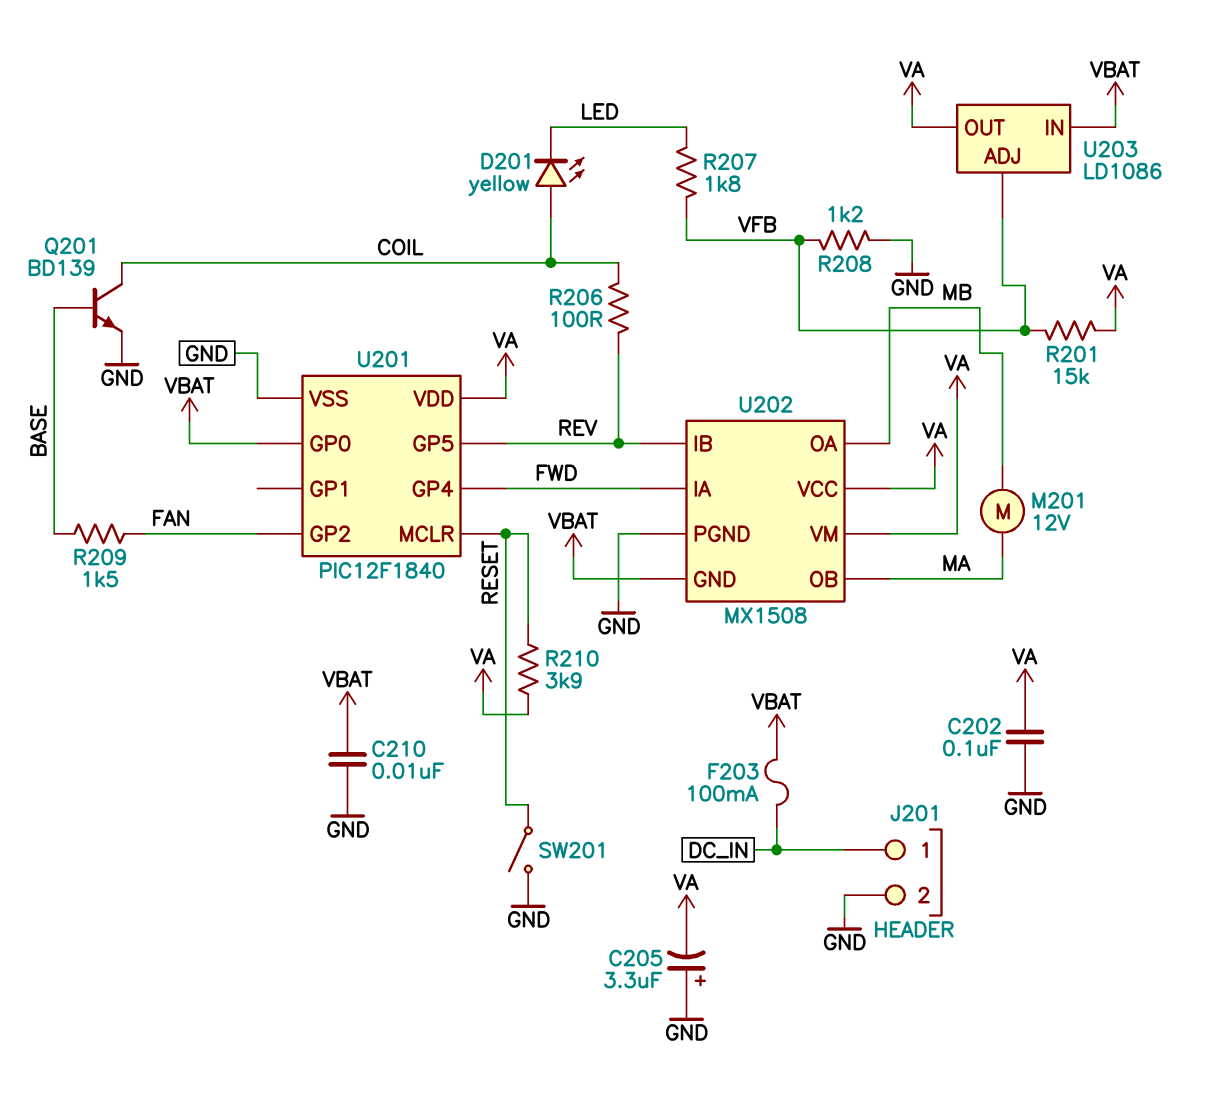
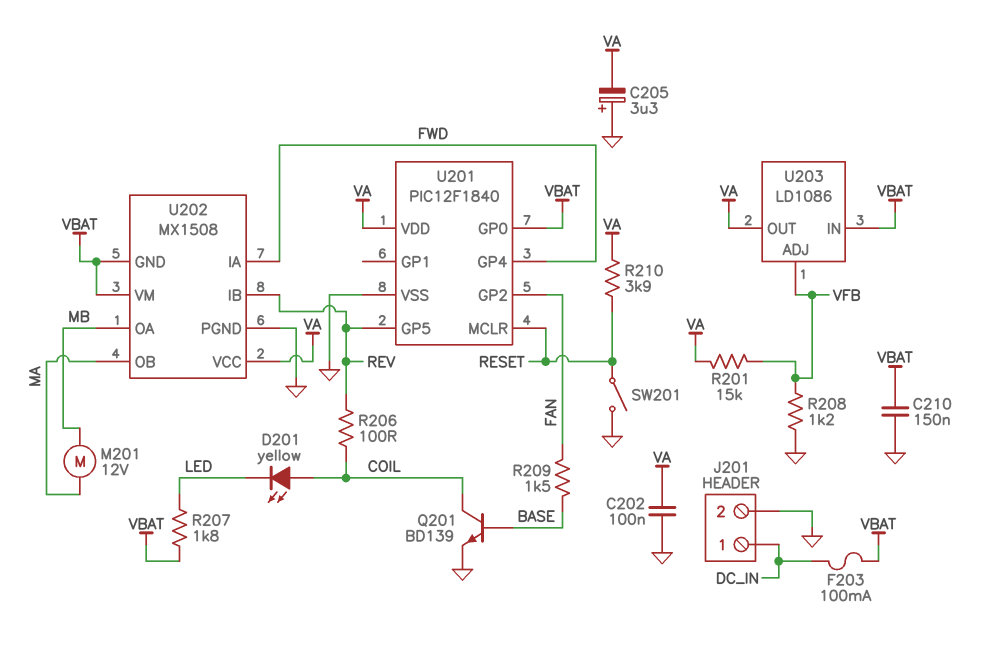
C210: 10nF (GND, VBAT) -> 150nF (GND, VBAT)
R207: 1.8k (LED, VFB) -> 1.8k (LED, VBAT)
U202 pin VM: VA -> VBAT

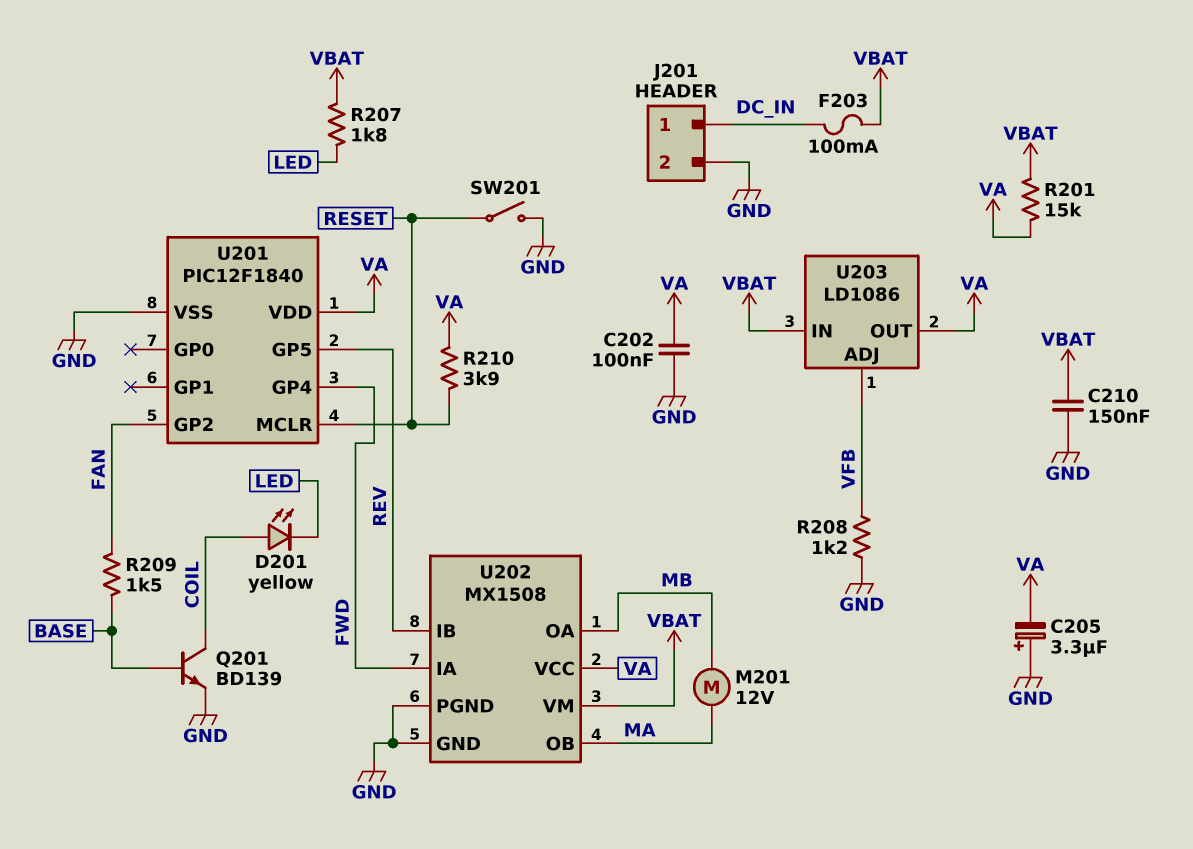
R201: 15k (VA, VFB) -> 15k (VA, VBAT)
R206: 100 (COIL, REV) -> none
U201 pin GP0: VBAT -> none
U202 pin GND: VBAT -> GND

